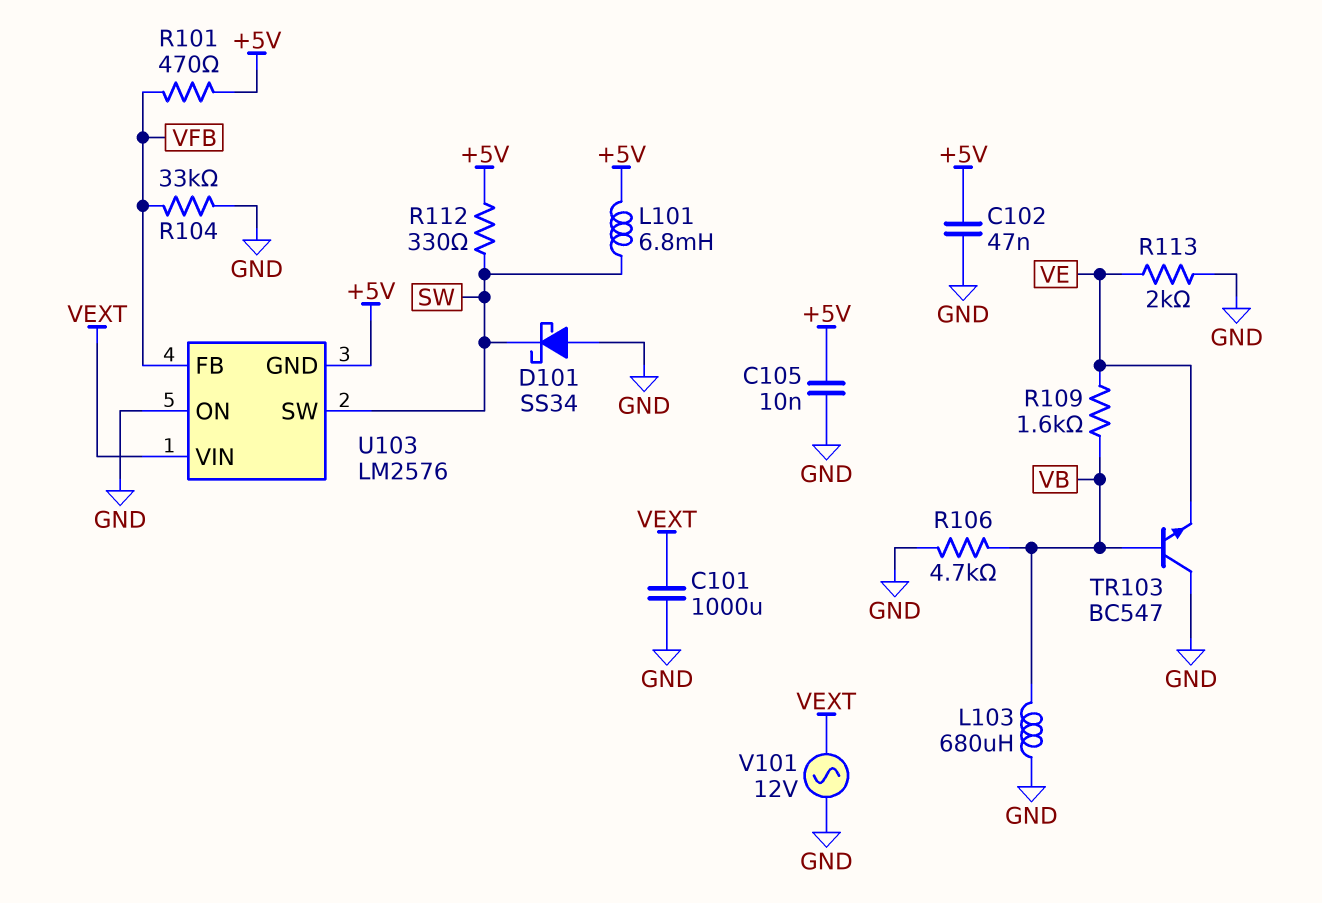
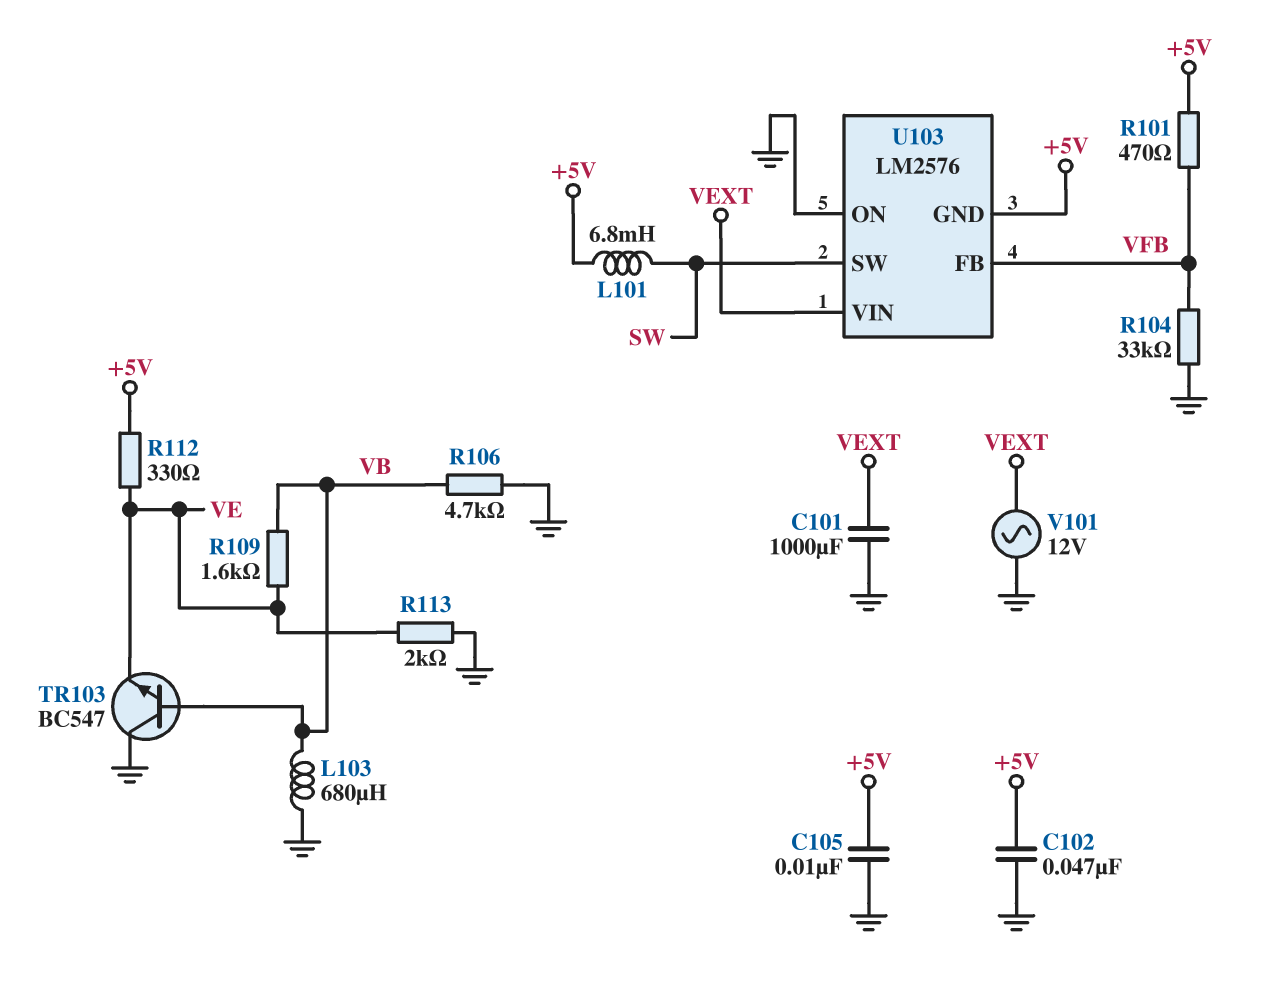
D101: schottky SS34 (A GND, K SW) -> none
R112: 330 (+5V, SW) -> 330 (+5V, VE)

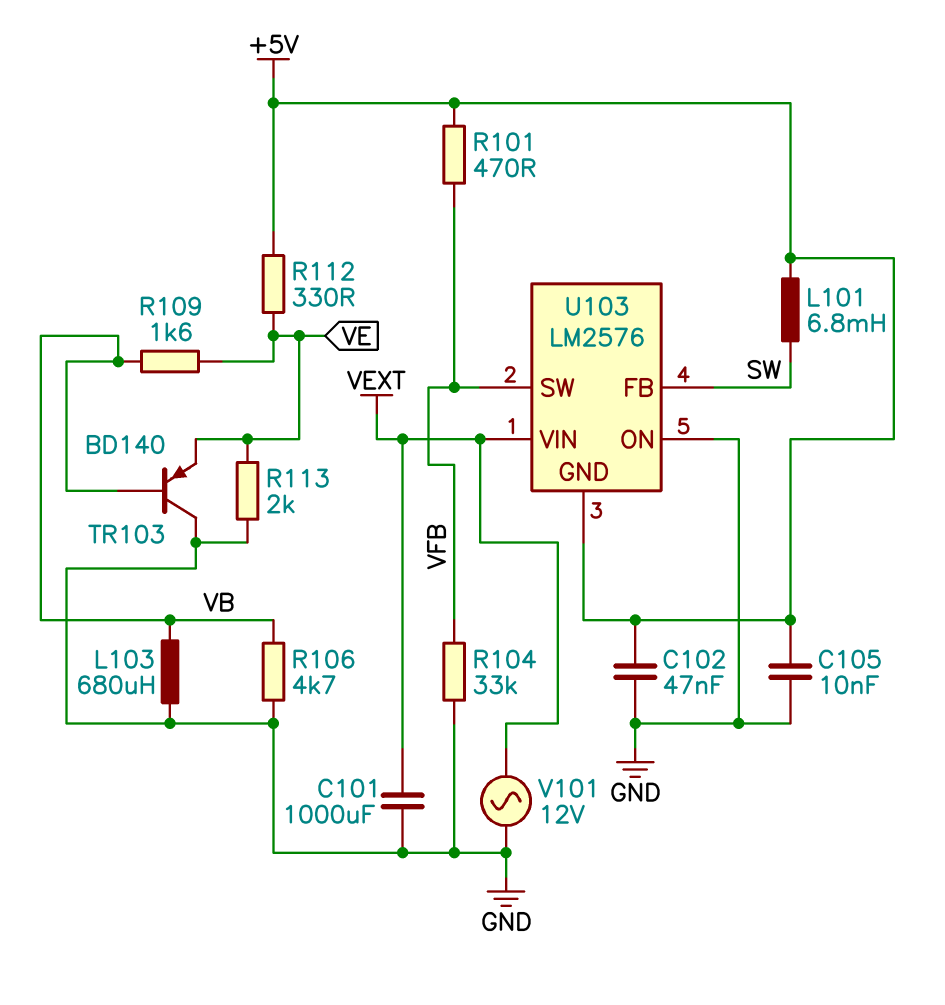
TR103: NPN BC547 (B VB, C GND, E VE) -> PNP BD140 (B VB, C GND, E VE)
U103 pin FB: VFB -> SW
U103 pin SW: SW -> VFB

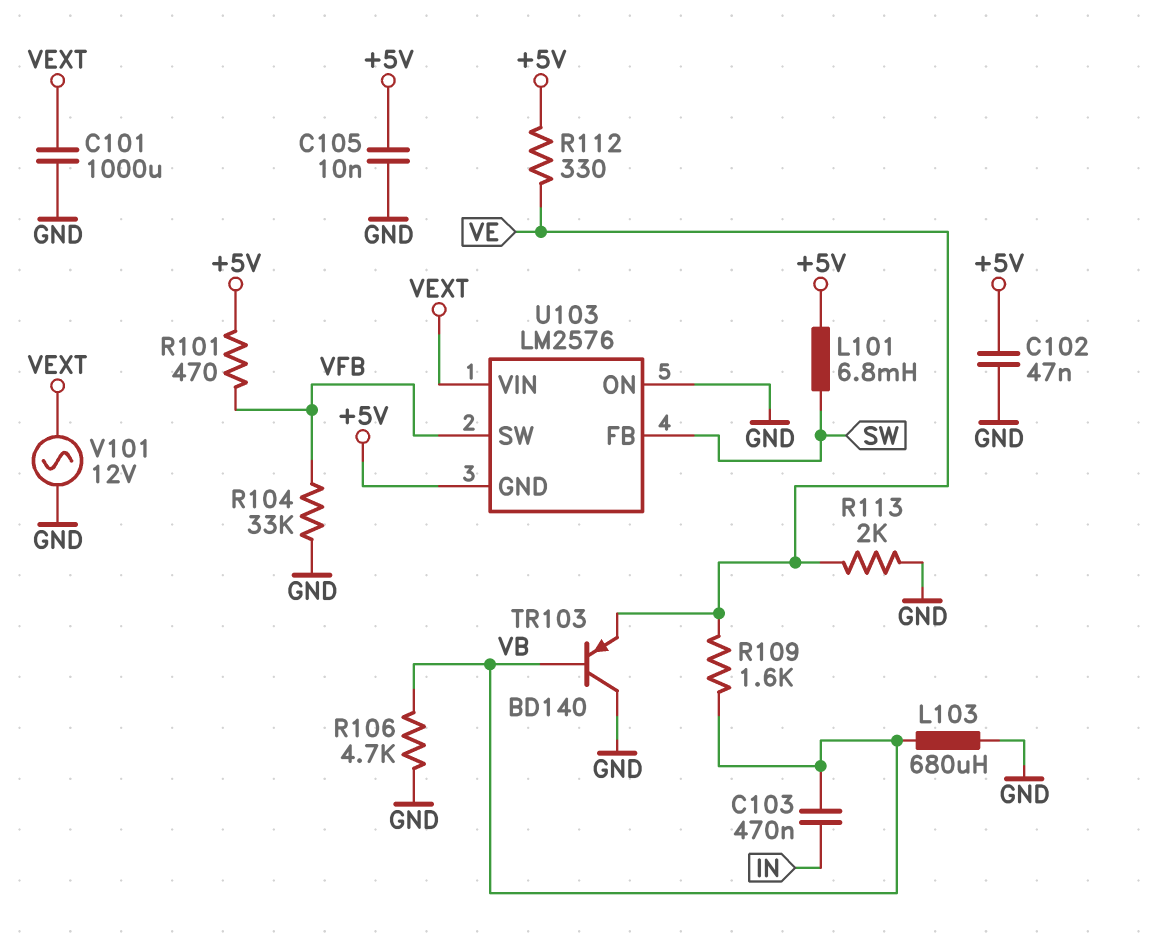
C103: none -> 470nF (IN, VB)

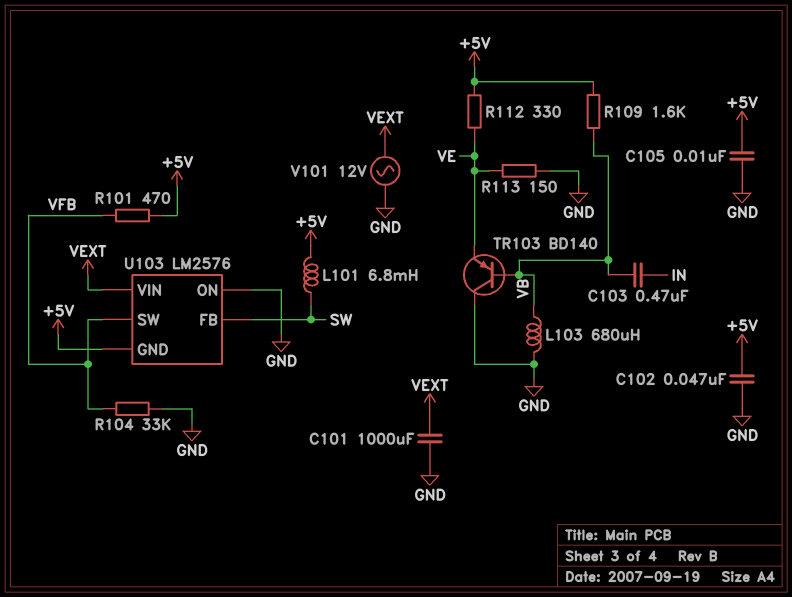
R106: 4.7k (GND, VB) -> none
R109: 1.6k (VB, VE) -> 1.6k (+5V, VB)
R113: 2k (GND, VE) -> 150 (GND, VE)

